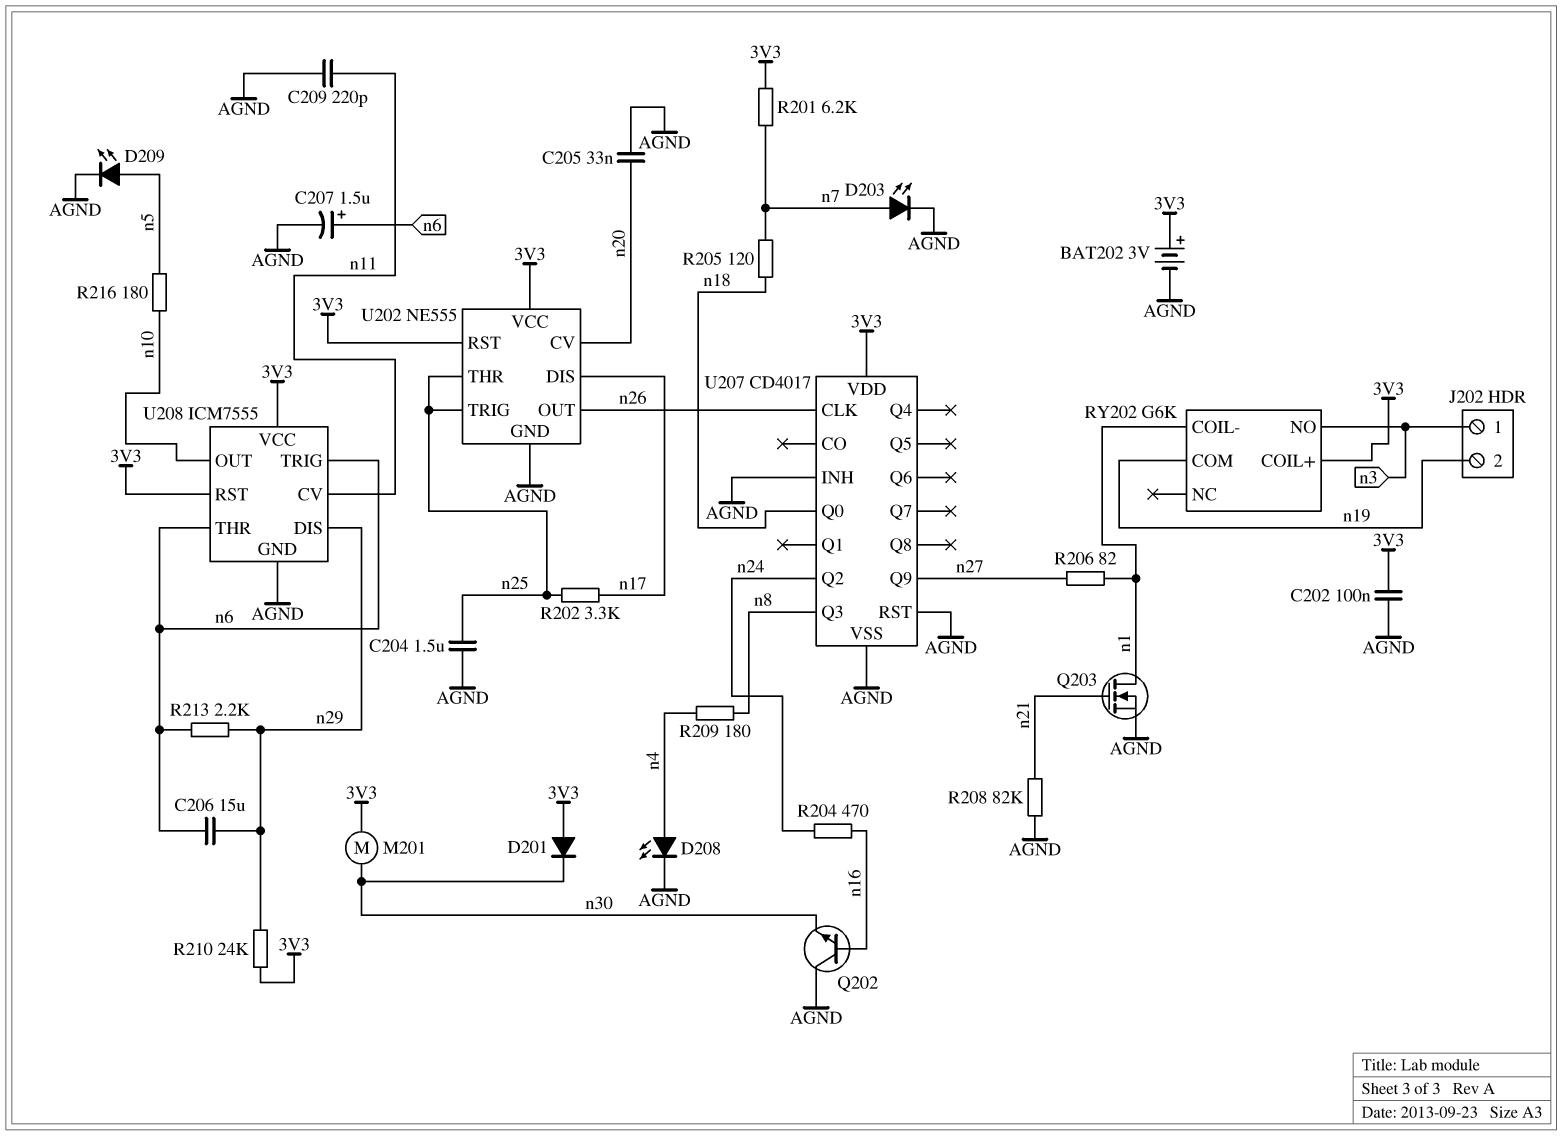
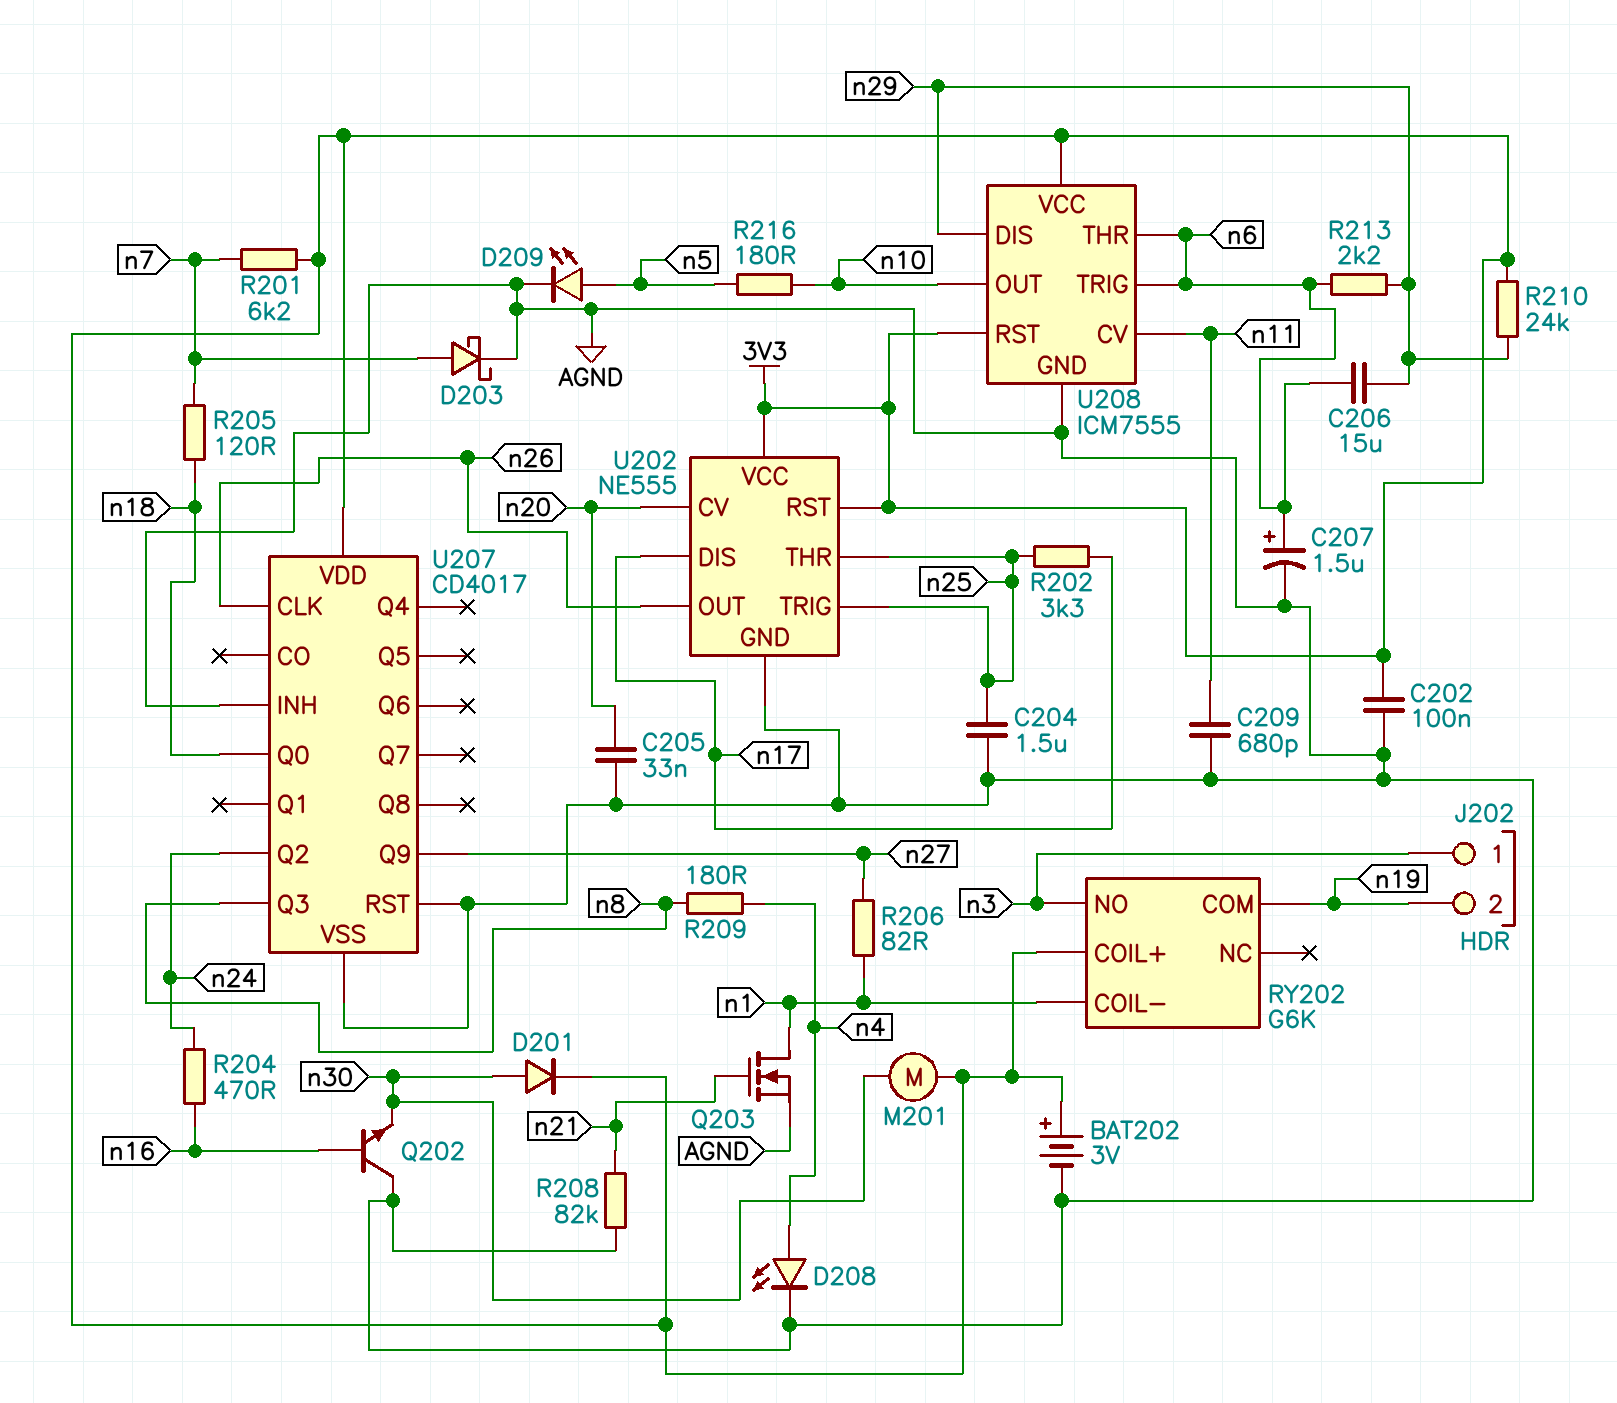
C209: 220pF (AGND, n11) -> 680pF (AGND, n11)
D201: diode (A 3V3, K n30) -> diode (A n30, K 3V3)
D203: LED (A n7, K AGND) -> schottky (A n7, K AGND)

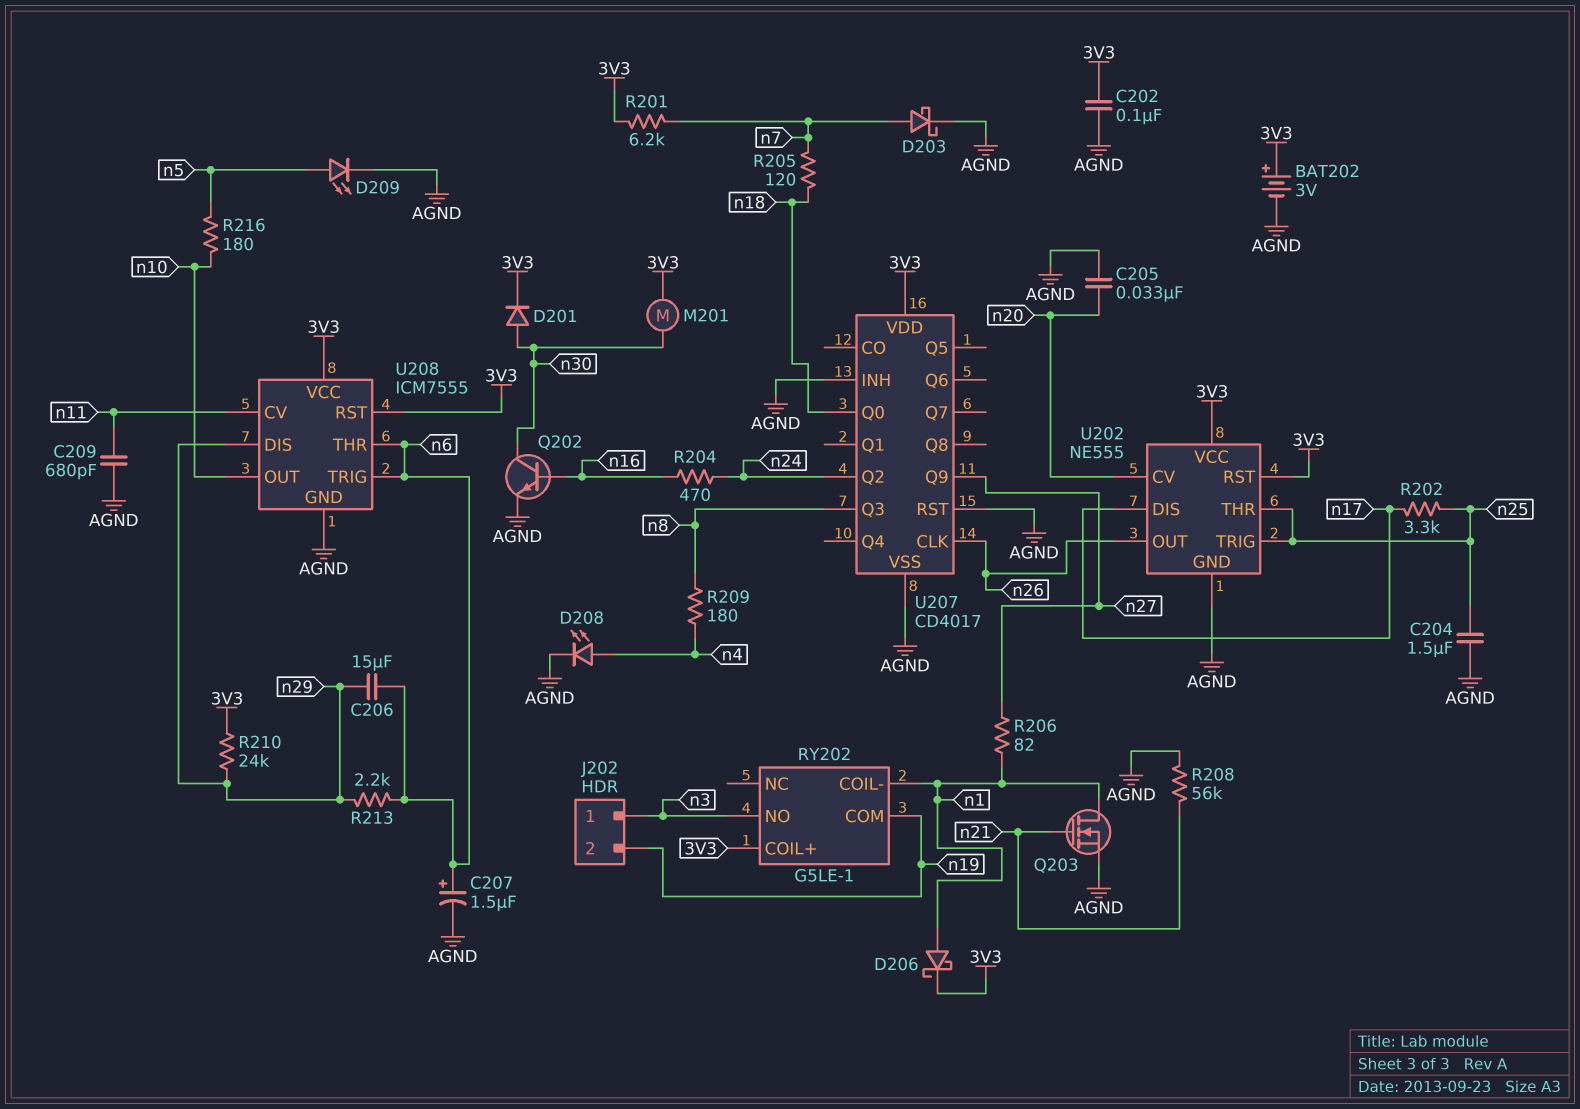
D206: none -> schottky (A n1, K 3V3)
Q202: NPN (B n16, C AGND, E n30) -> NPN (B n16, C n30, E AGND)
R208: 82k (AGND, n21) -> 56k (AGND, n21)
RY202: G6K -> G5LE-1

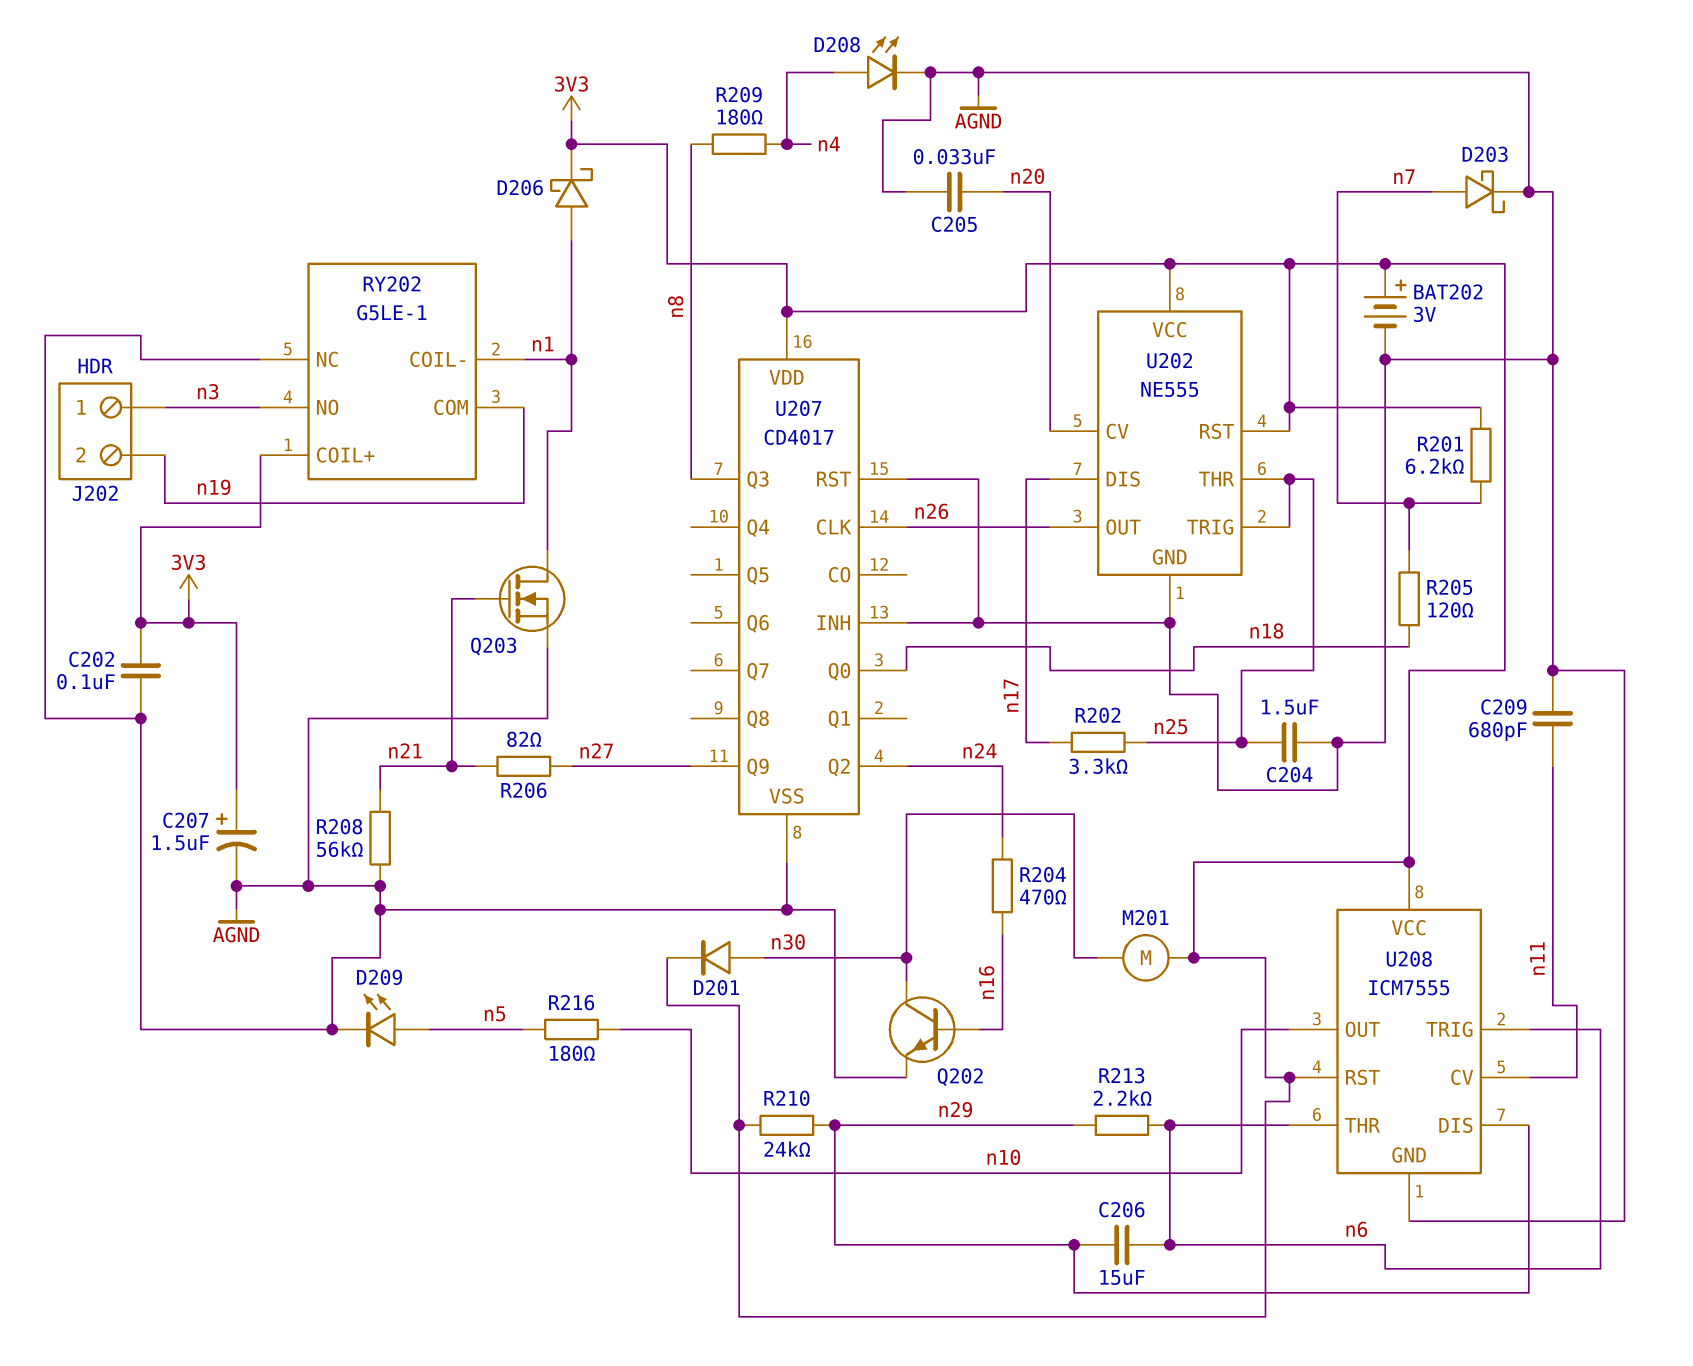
C207: 1.5uF (plus n6, minus AGND) -> 1.5uF (plus 3V3, minus AGND)
R206: 82 (n1, n27) -> 82 (n21, n27)
RY202 pin NC: none -> AGND

